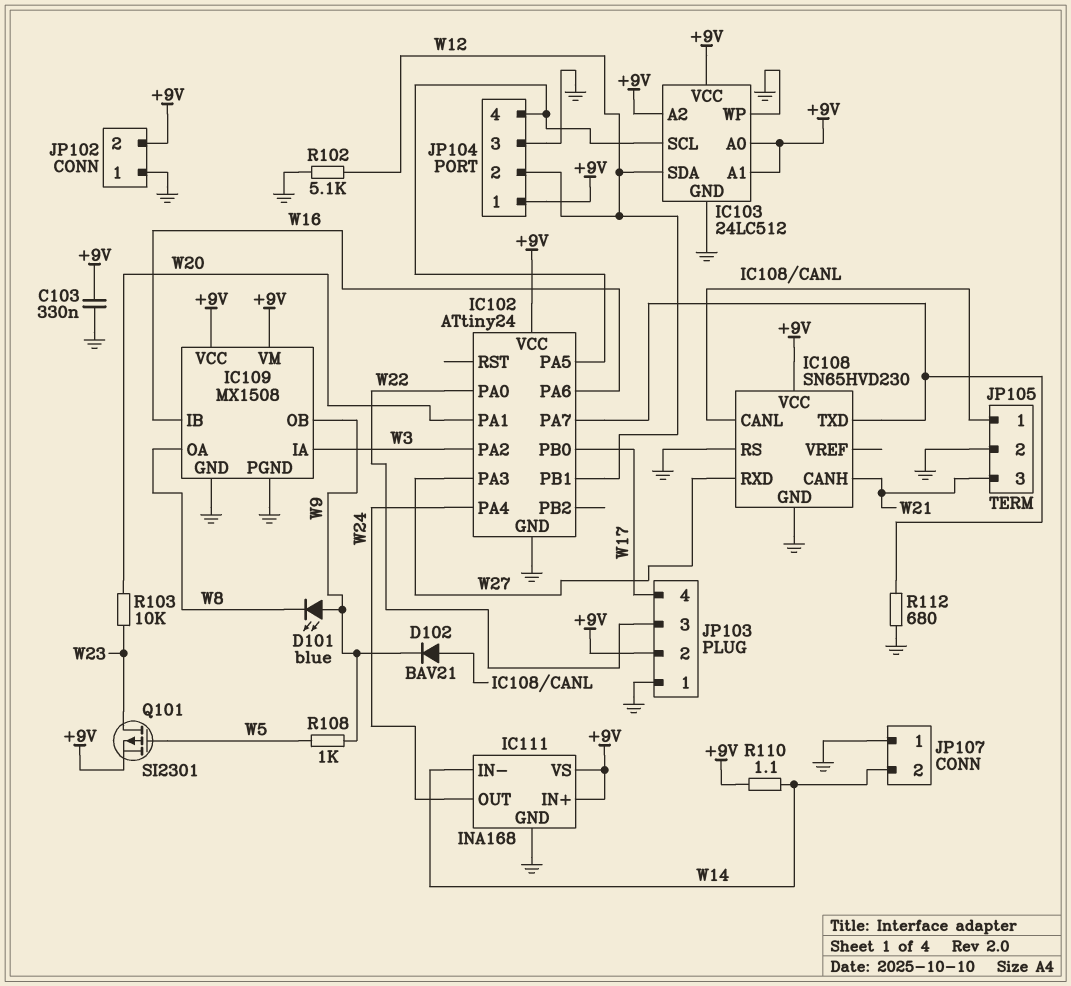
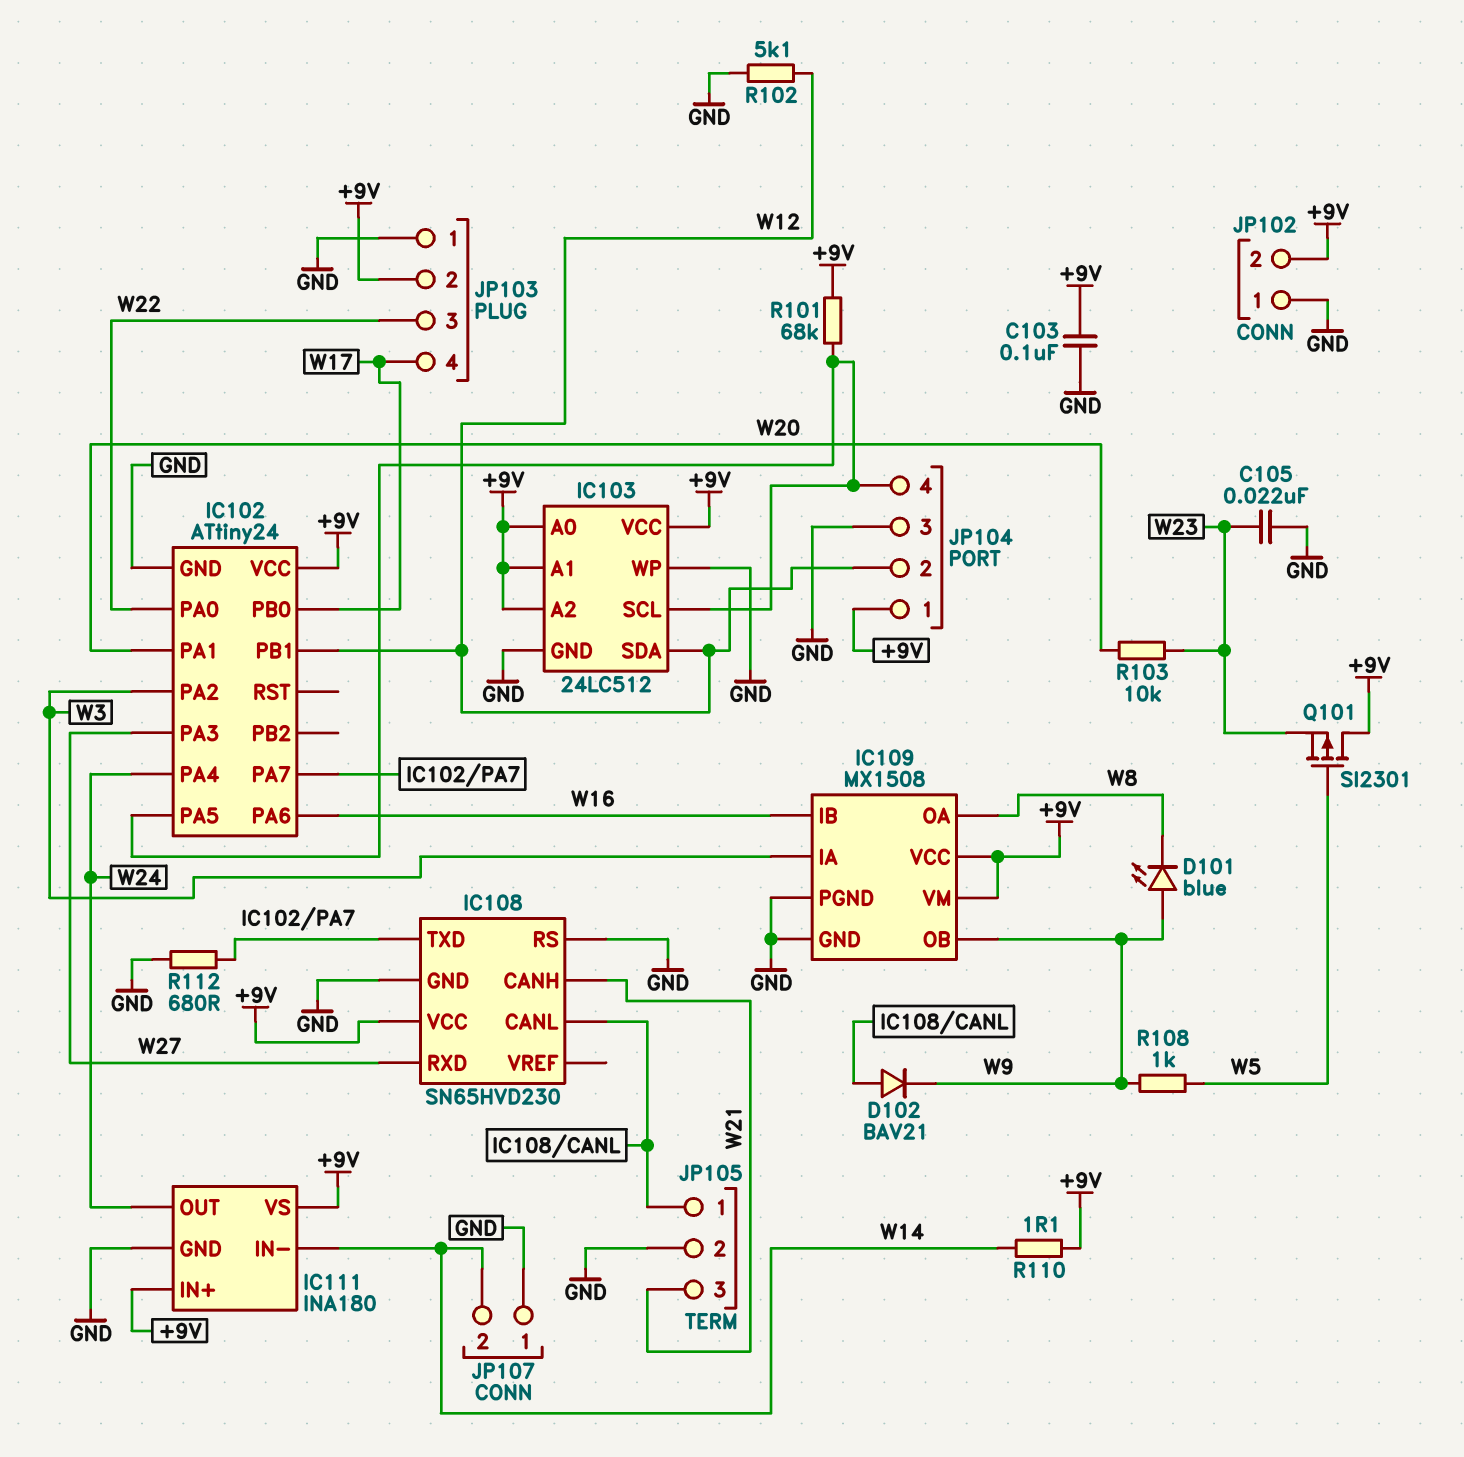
C103: 330nF (+9V, GND) -> 100nF (+9V, GND)
C105: none -> 22nF (GND, W23)
IC111: INA168 -> INA180
Q101: PMOS SI2301 (G W5, D W23, S +9V) -> PMOS SI2301 (G W5, D +9V, S W23)
R101: none -> 68k (+9V, IC102/PA5)

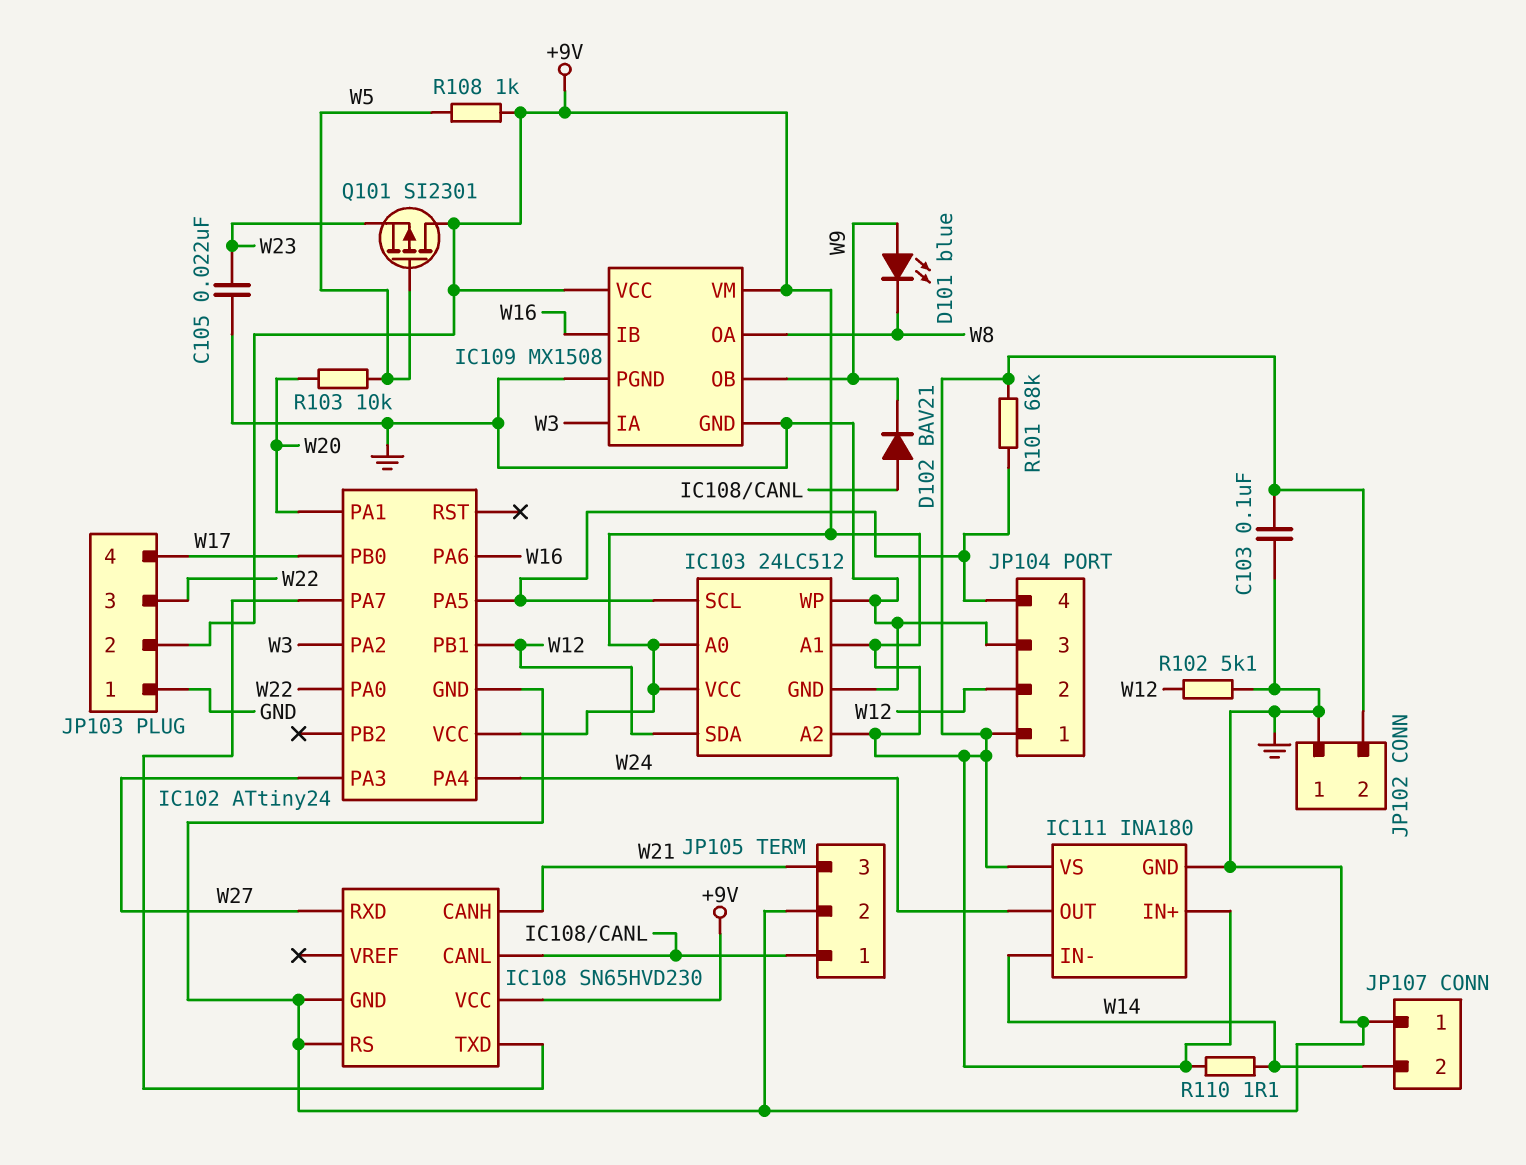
R103: 10k (W20, W23) -> 10k (W5, W20)
R108: 1k (W5, W9) -> 1k (+9V, W5)
R112: 680 (GND, IC102/PA7) -> none

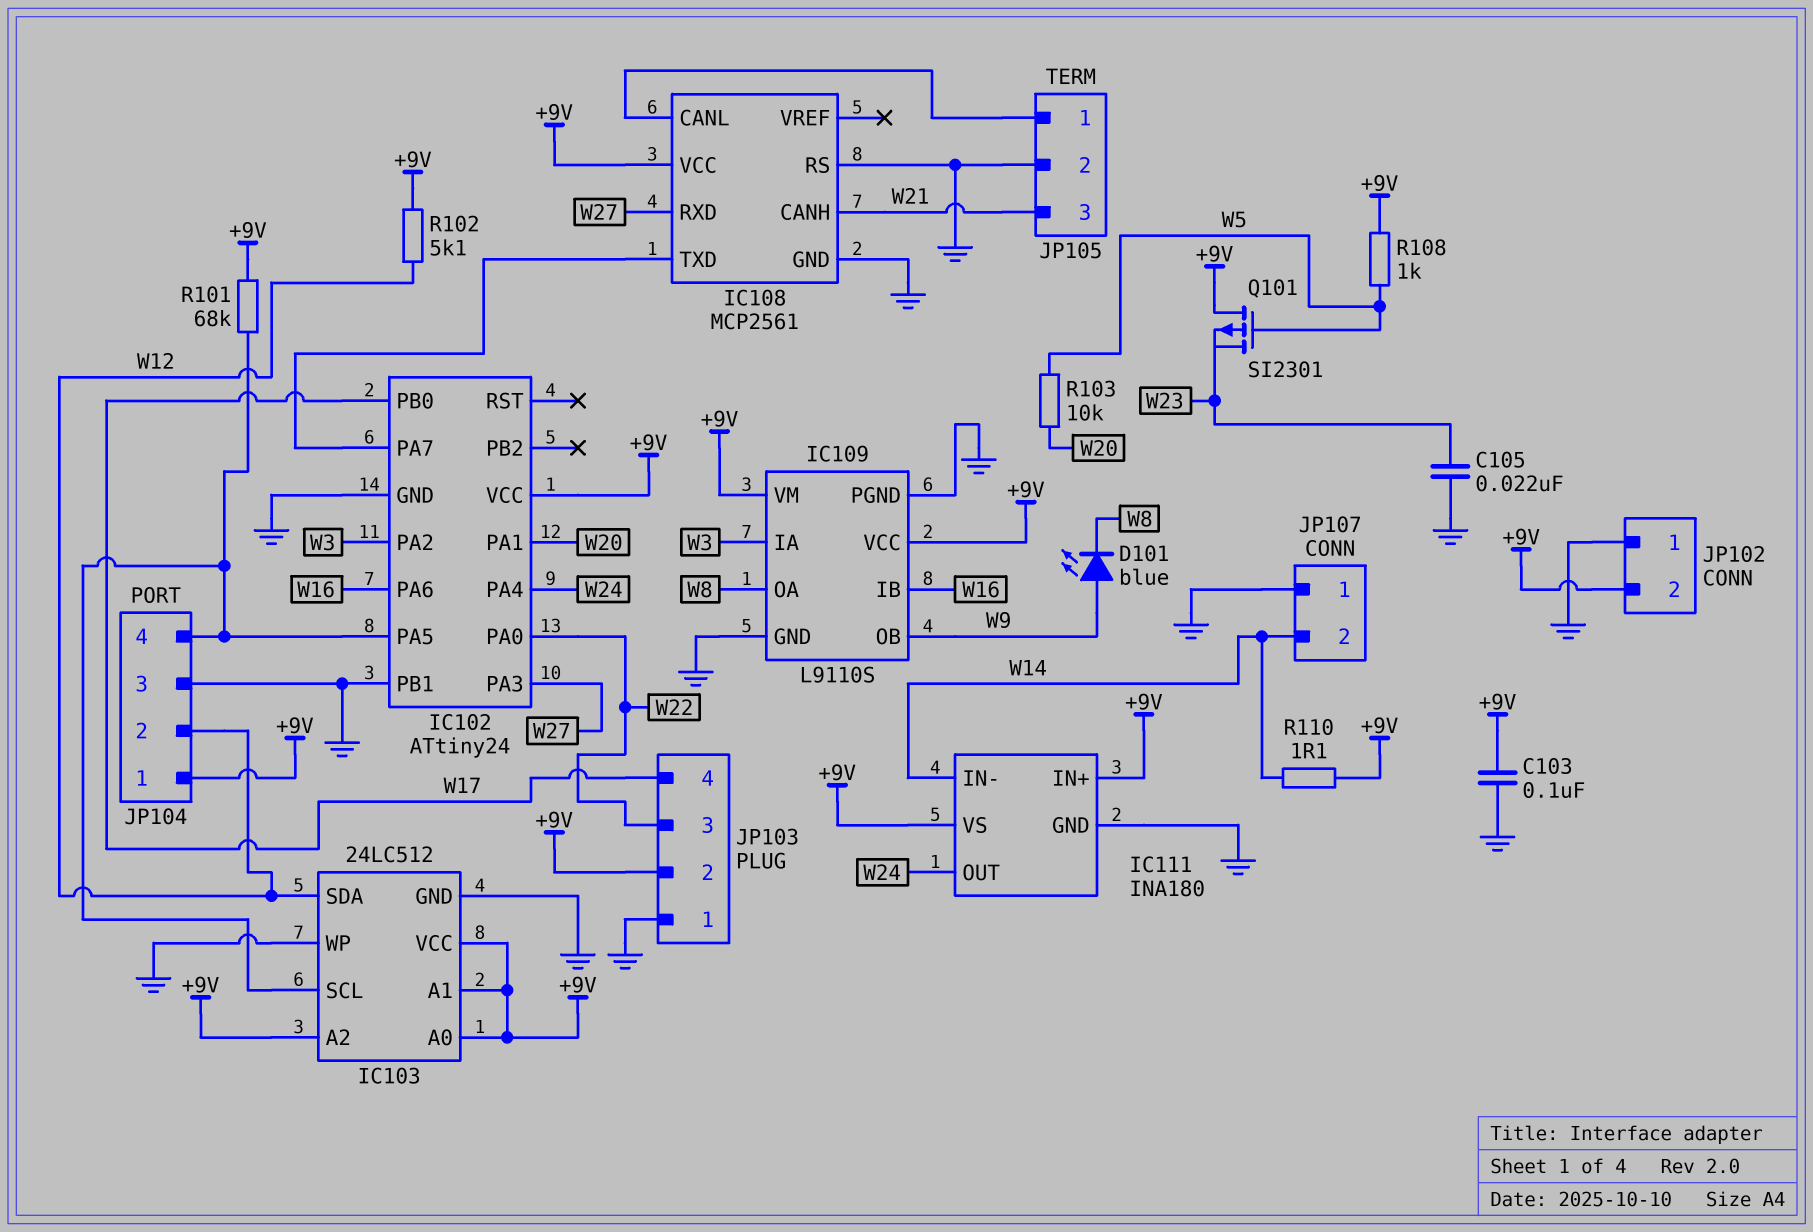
D102: diode BAV21 (A IC108/CANL, K W9) -> none
IC102 pin PB1: W12 -> GND
IC108: SN65HVD230 -> MCP2561
IC109: MX1508 -> L9110S
R102: 5.1k (GND, W12) -> 5.1k (+9V, W12)

